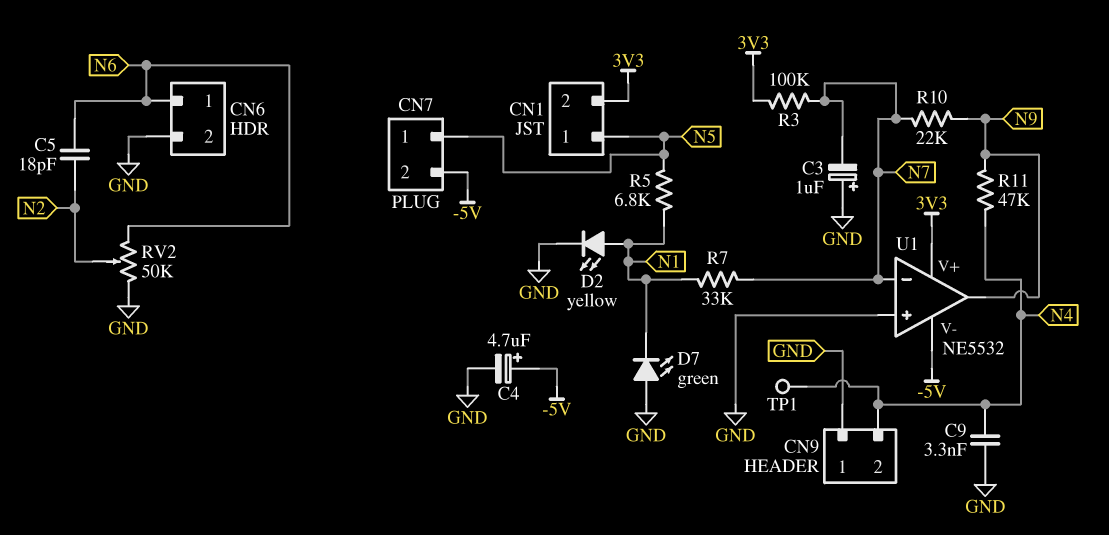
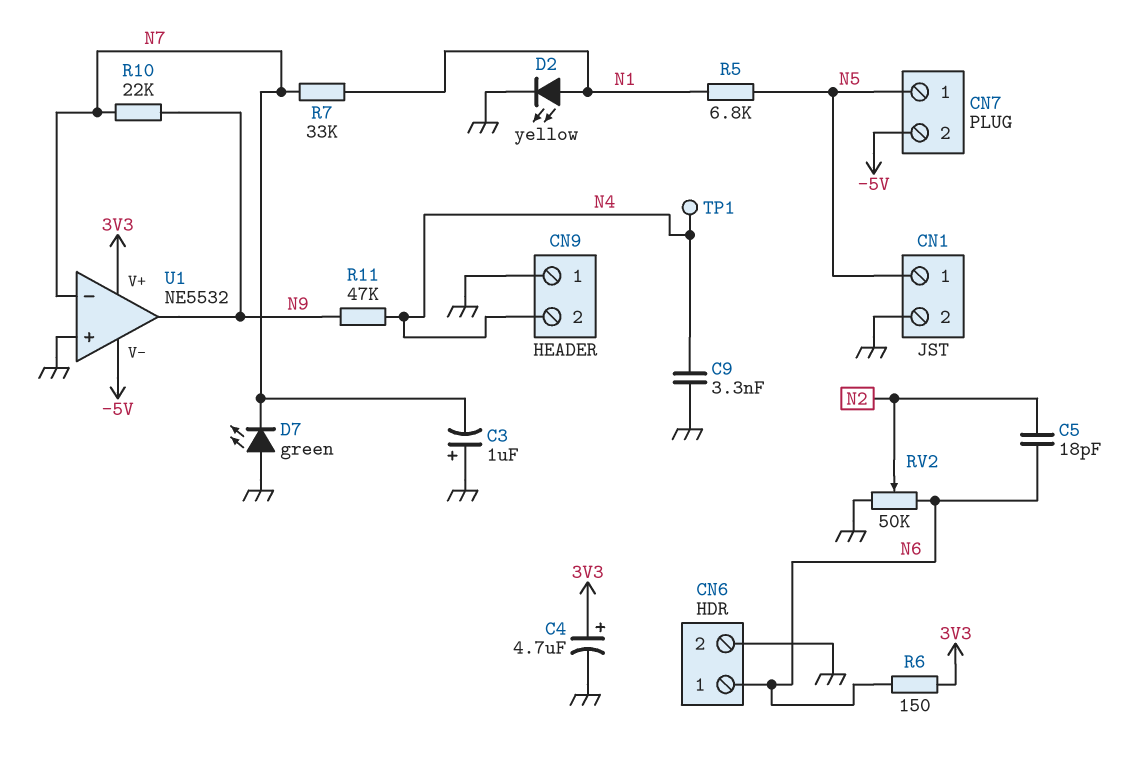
C4: 4.7uF (plus -5V, minus GND) -> 4.7uF (plus 3V3, minus GND)
CN1 pin 2: 3V3 -> GND
D7: LED green (A GND, K N1) -> LED green (A GND, K N7)
R3: 100k (3V3, N7) -> none
R6: none -> 150 (3V3, N6)

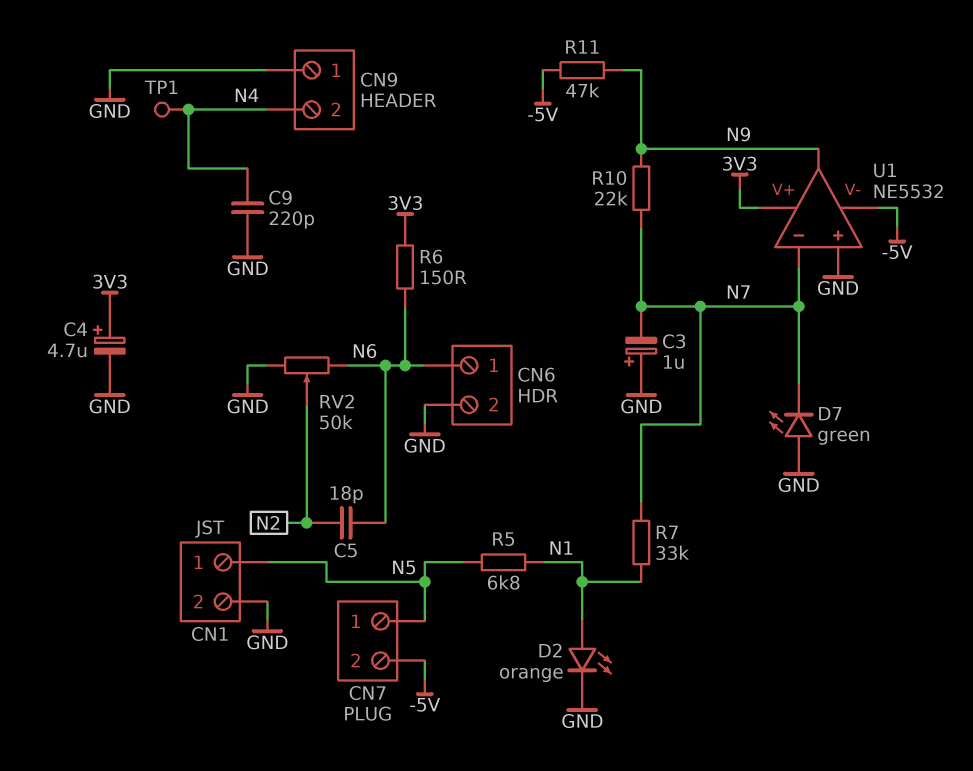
C9: 3.3nF (GND, N4) -> 220pF (GND, N4)
D2: LED yellow (A N1, K GND) -> LED orange (A N1, K GND)
R11: 47k (N4, N9) -> 47k (-5V, N9)

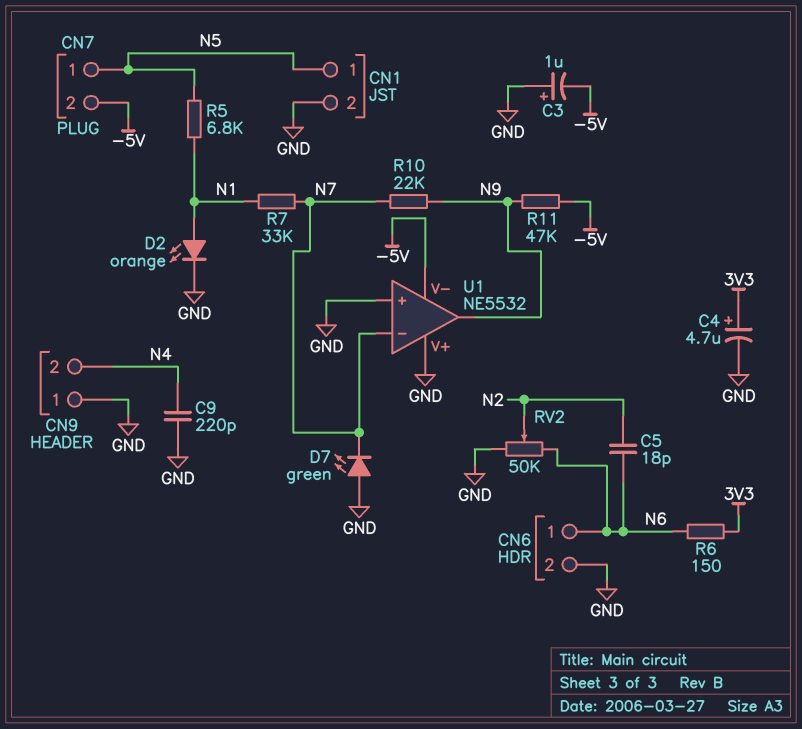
C3: 1uF (plus GND, minus N7) -> 1uF (plus GND, minus -5V)
TP1: test point (N4) -> none
U1 pin V+: 3V3 -> GND

